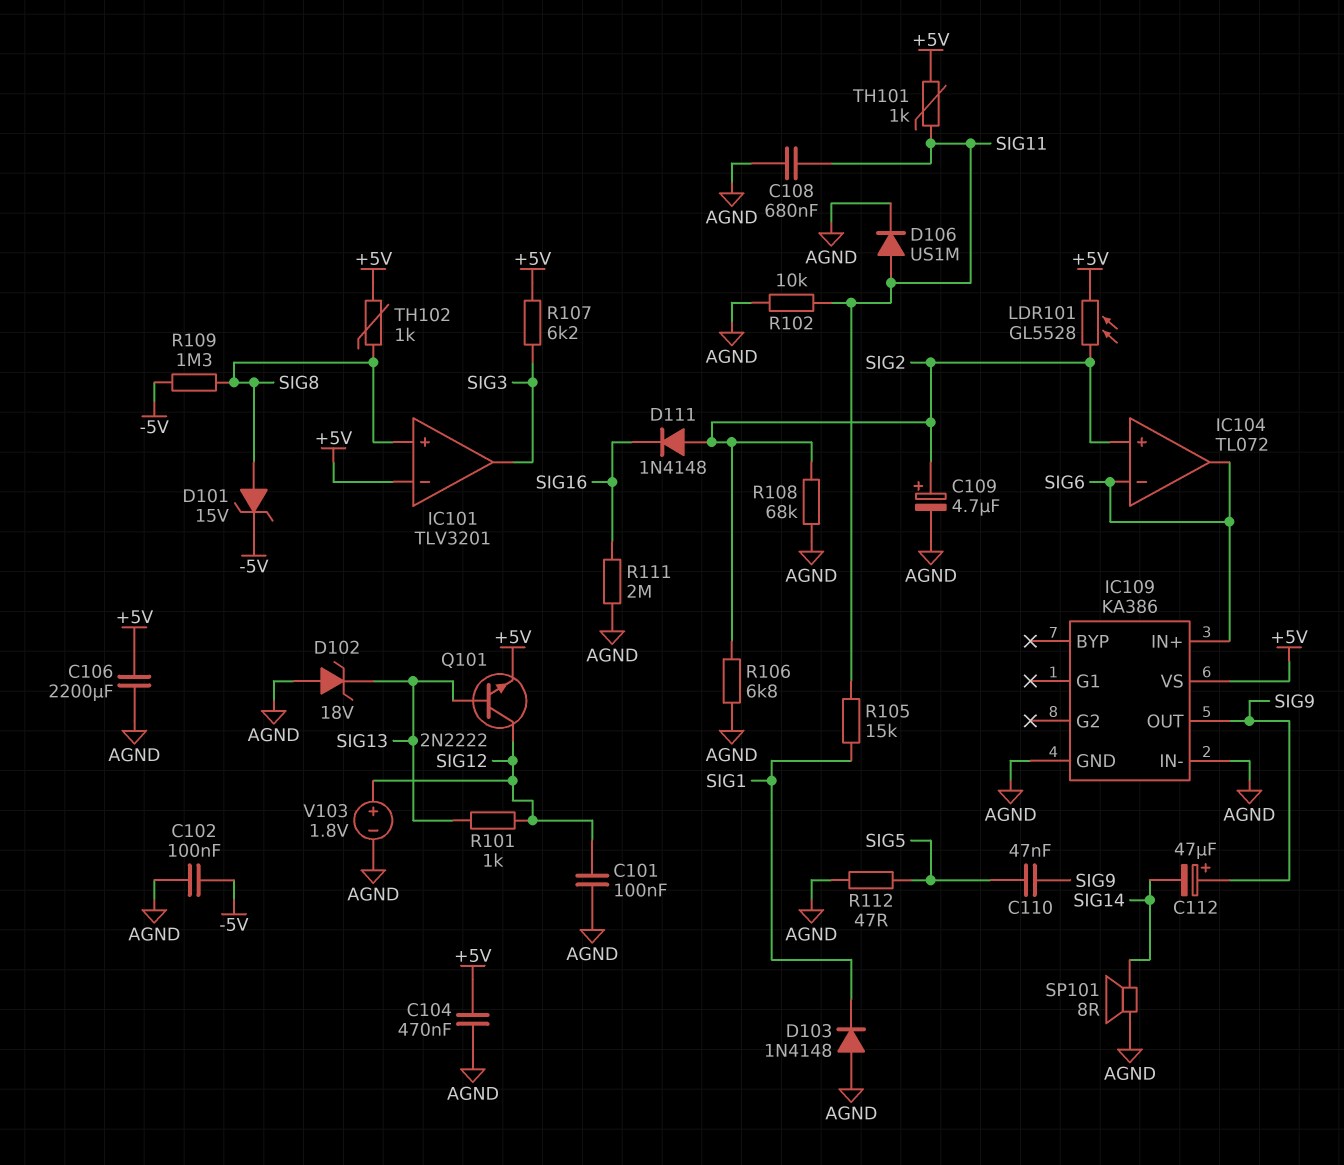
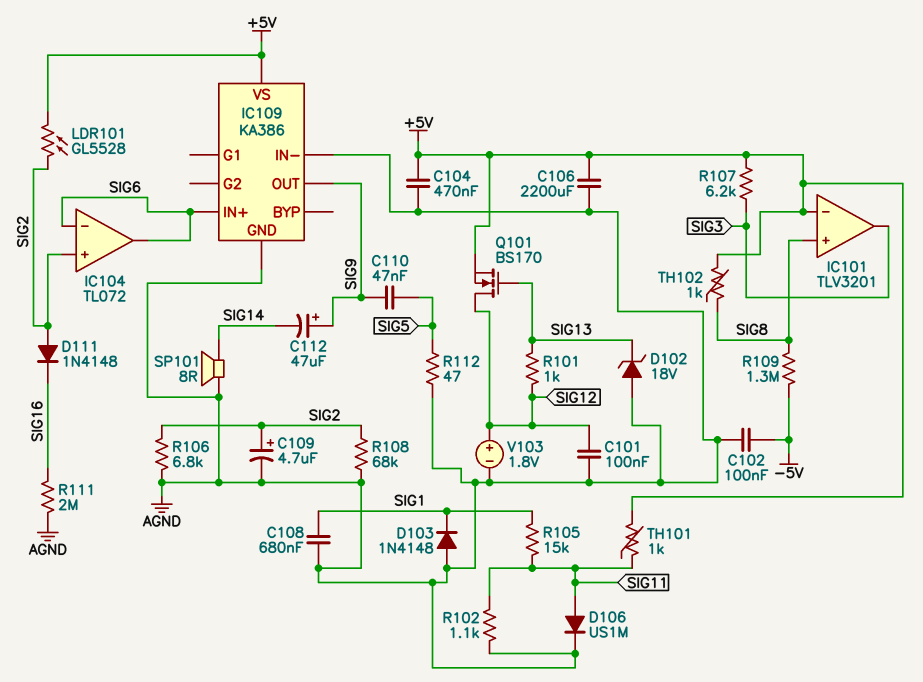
C108: 680nF (AGND, SIG11) -> 680nF (AGND, SIG1)
D101: zener 15V (A SIG8, K -5V) -> none
Q101: NPN 2N2222 (B SIG13, C SIG12, E +5V) -> NMOS BS170 (G SIG13, D SIG12, S +5V)
R102: 10k (AGND, SIG11) -> 1.1k (AGND, SIG11)

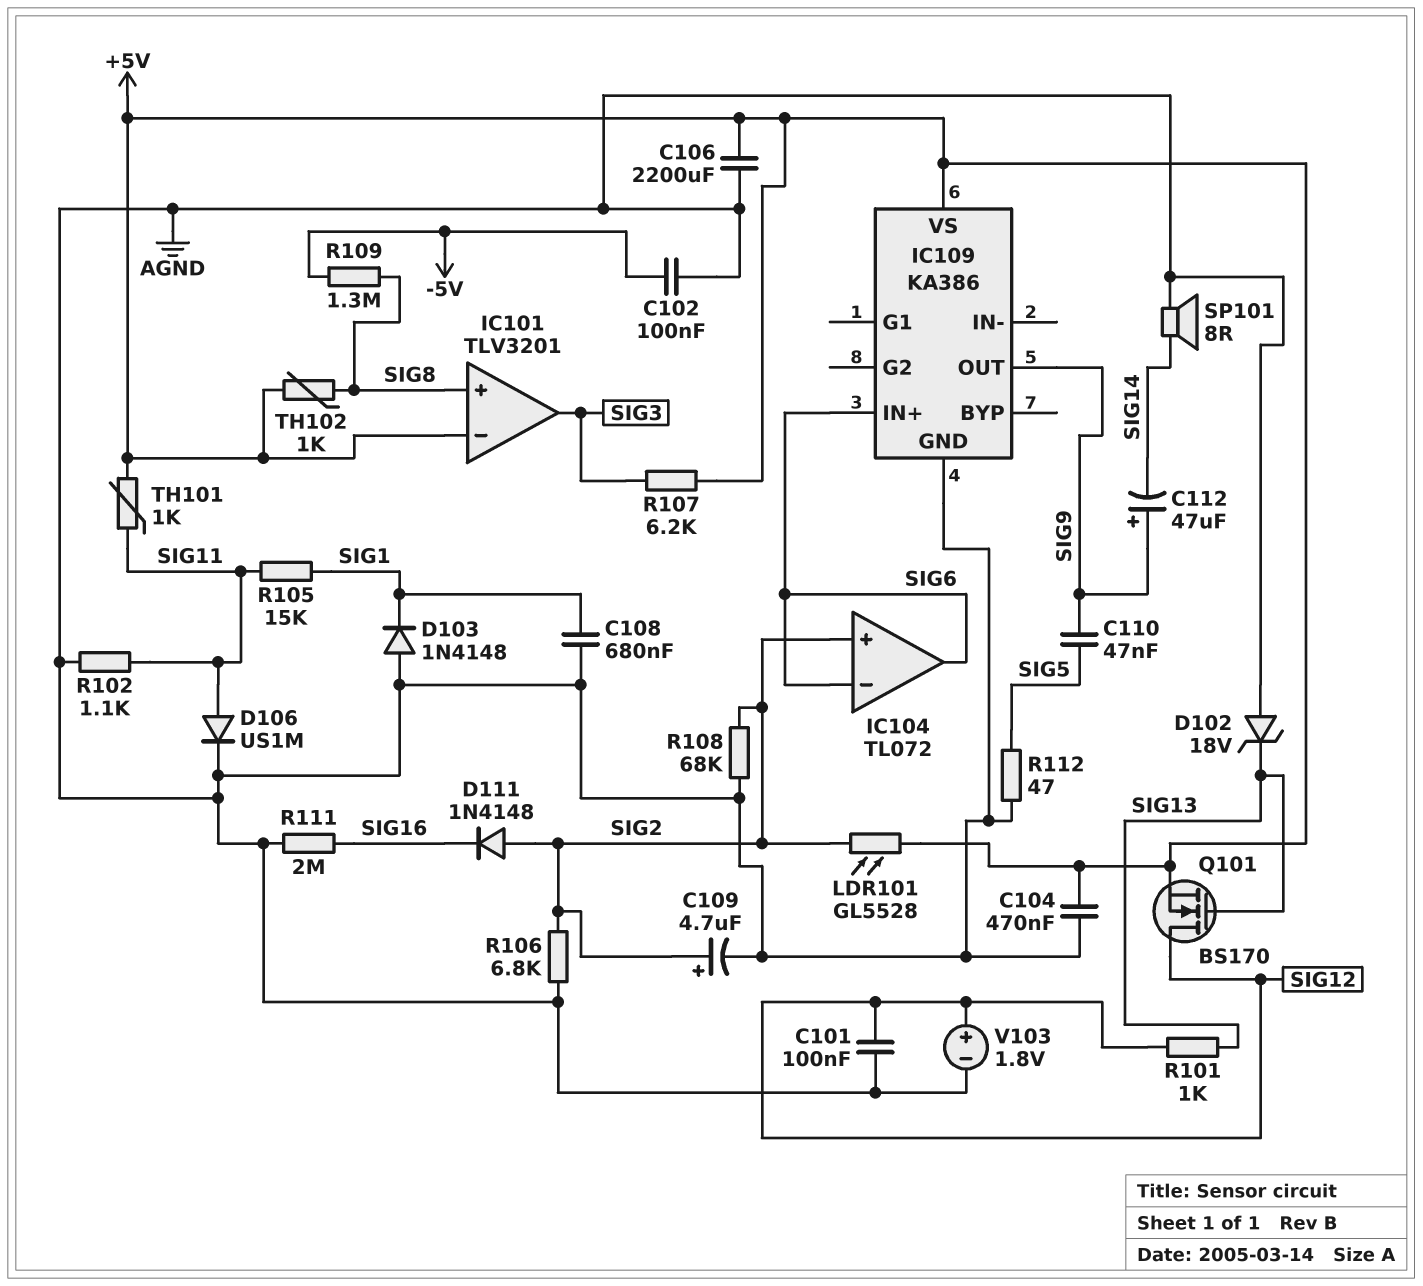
IC109 pin IN-: AGND -> none

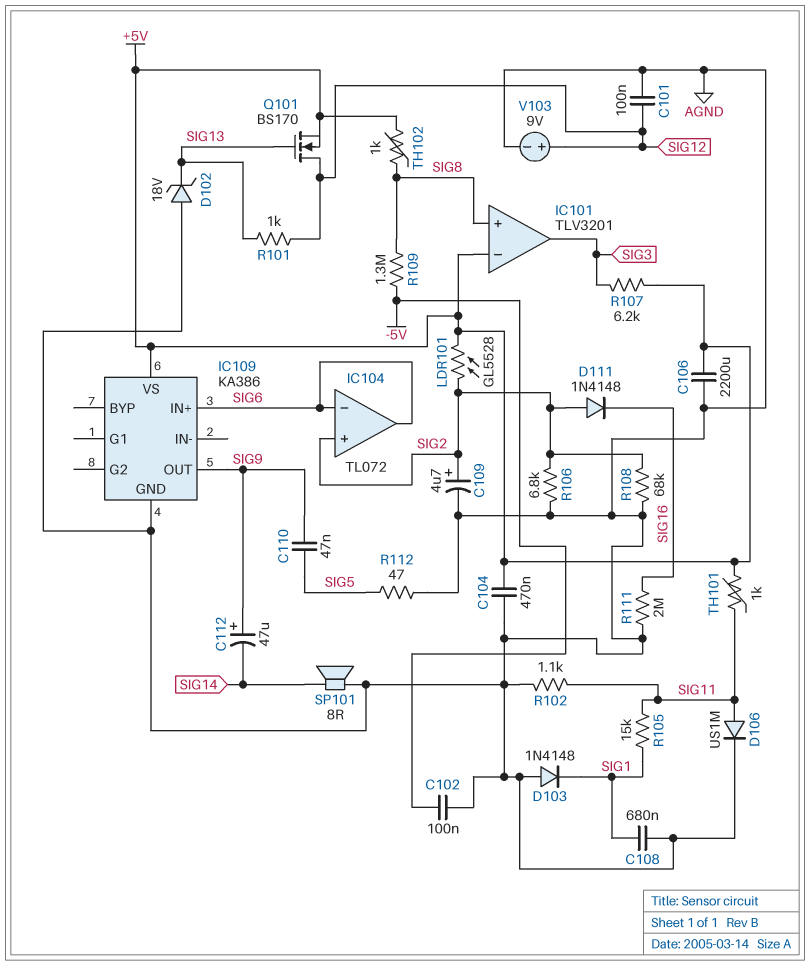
V103: 1.8V (plus SIG12, minus AGND) -> 9V (plus SIG12, minus AGND)

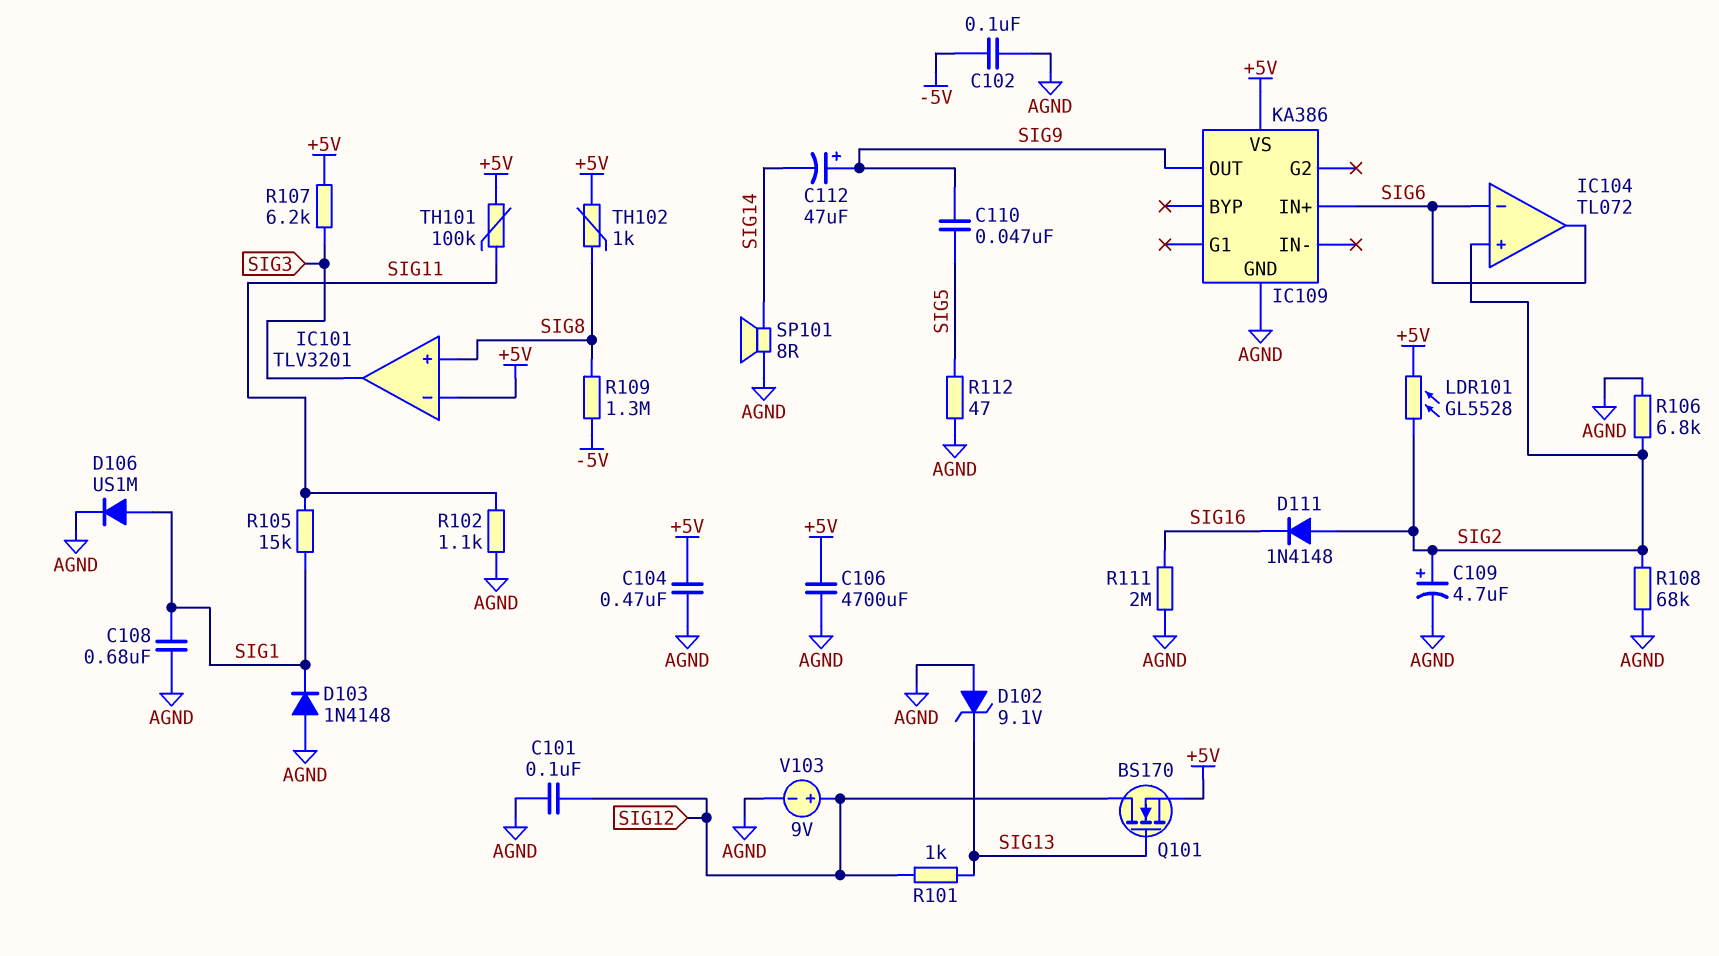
C106: 2200uF (+5V, AGND) -> 4700uF (+5V, AGND)
D102: zener 18V (A AGND, K SIG13) -> zener 9.1V (A AGND, K SIG13)
D106: diode US1M (A SIG11, K AGND) -> diode US1M (A SIG1, K AGND)
TH101: 1k (+5V, SIG11) -> 100k (+5V, SIG11)

